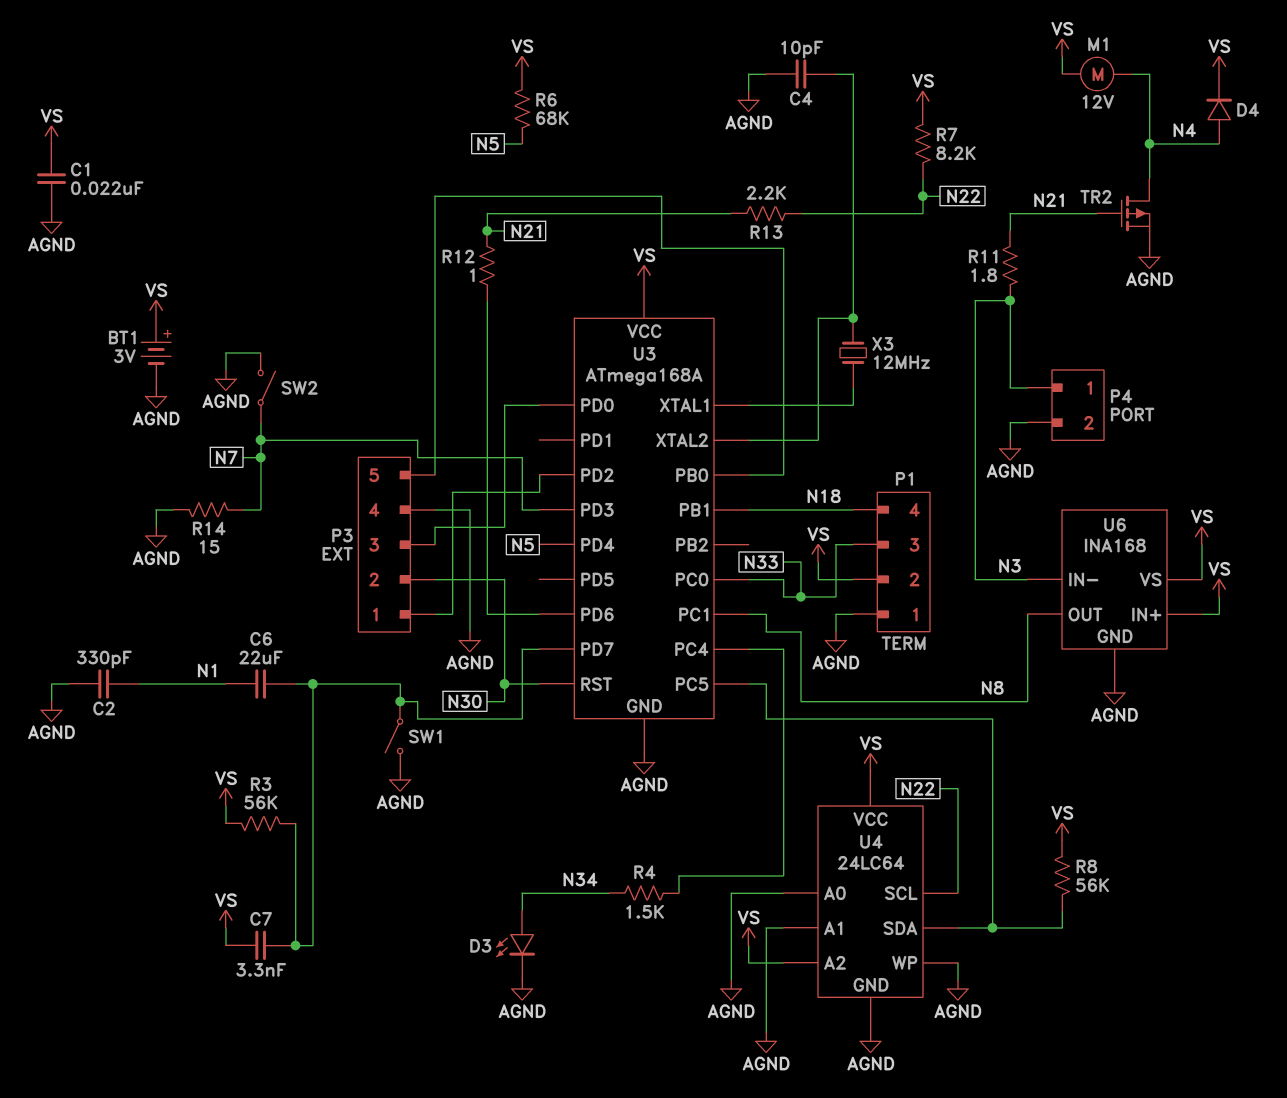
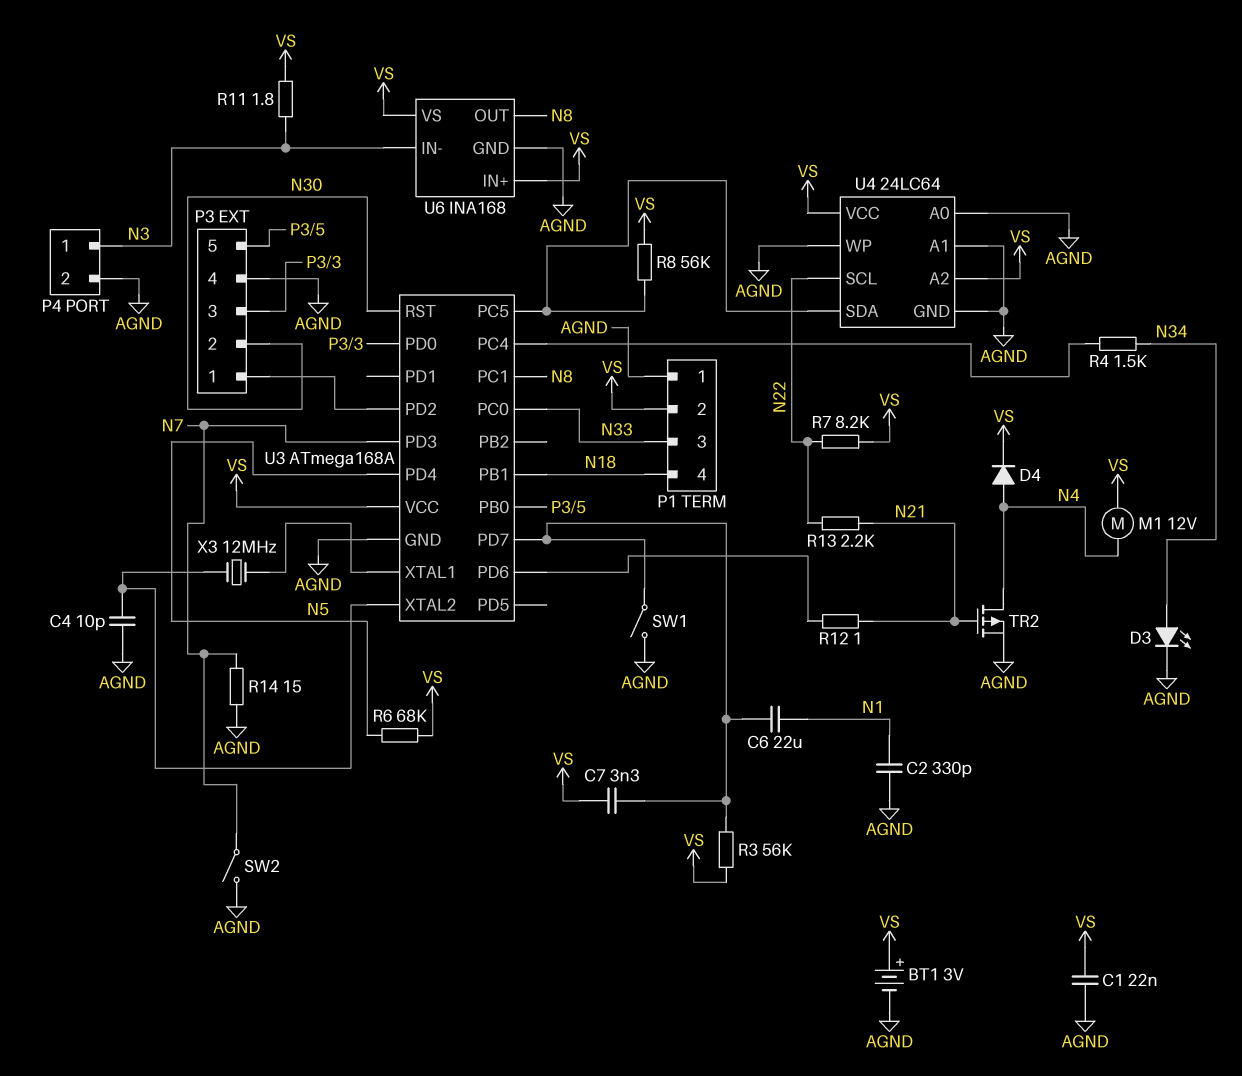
R11: 1.8 (N3, N21) -> 1.8 (N3, VS)

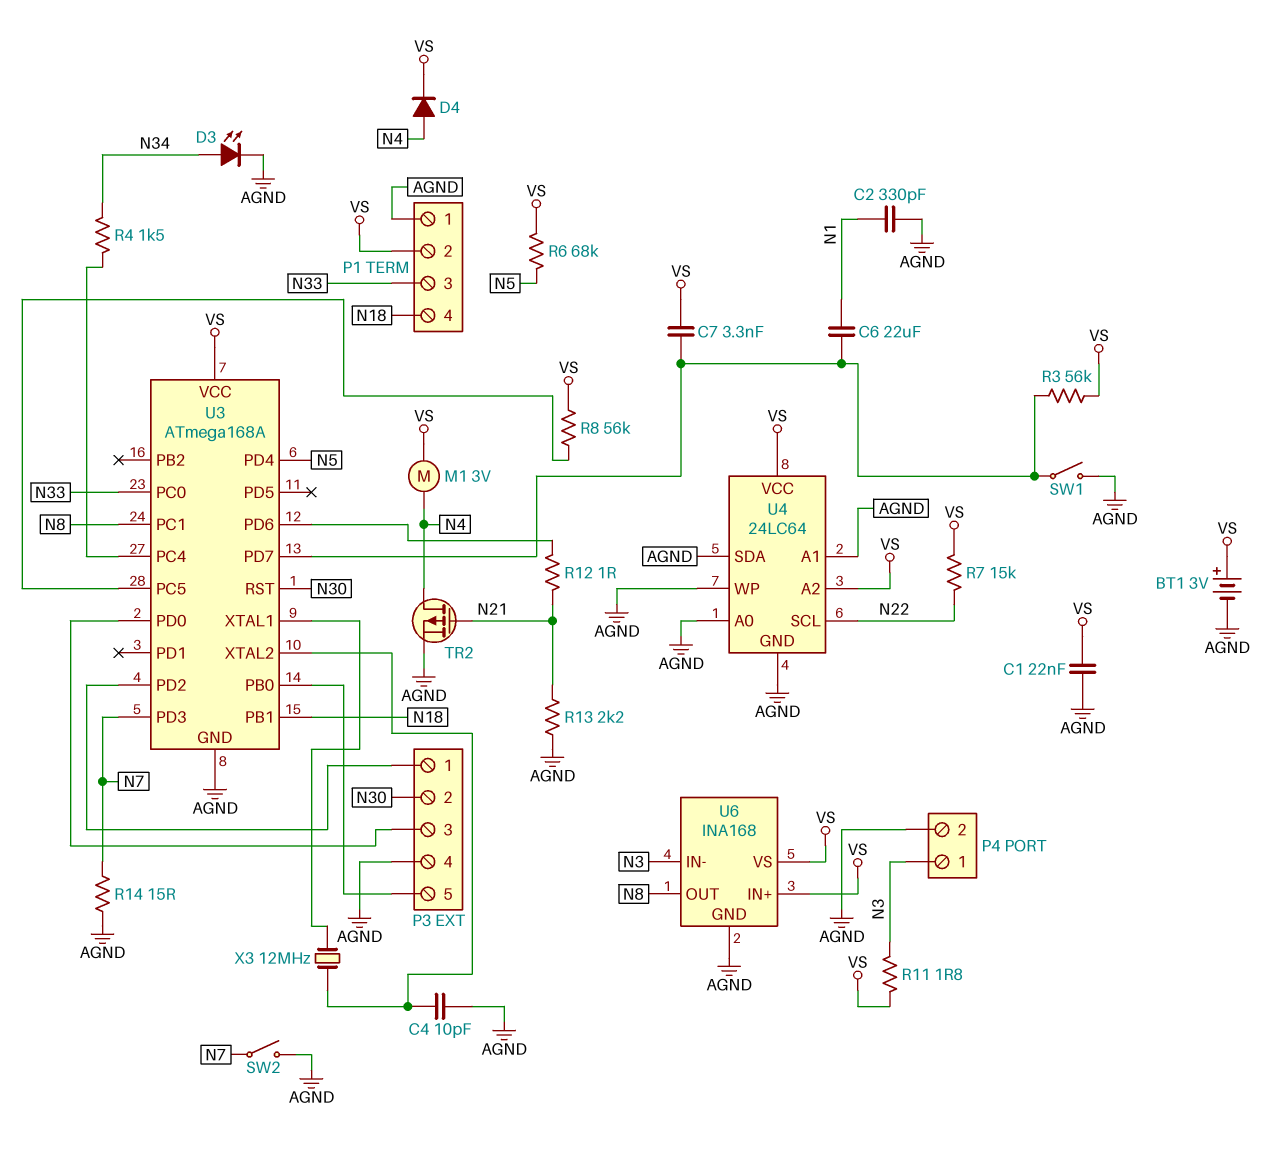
M1: motor 12V (N4, VS) -> motor 3V (N4, VS)
R7: 8.2k (N22, VS) -> 15k (N22, VS)
R13: 2.2k (N21, N22) -> 2.2k (AGND, N21)
U4 pin SDA: U3/PC5 -> AGND

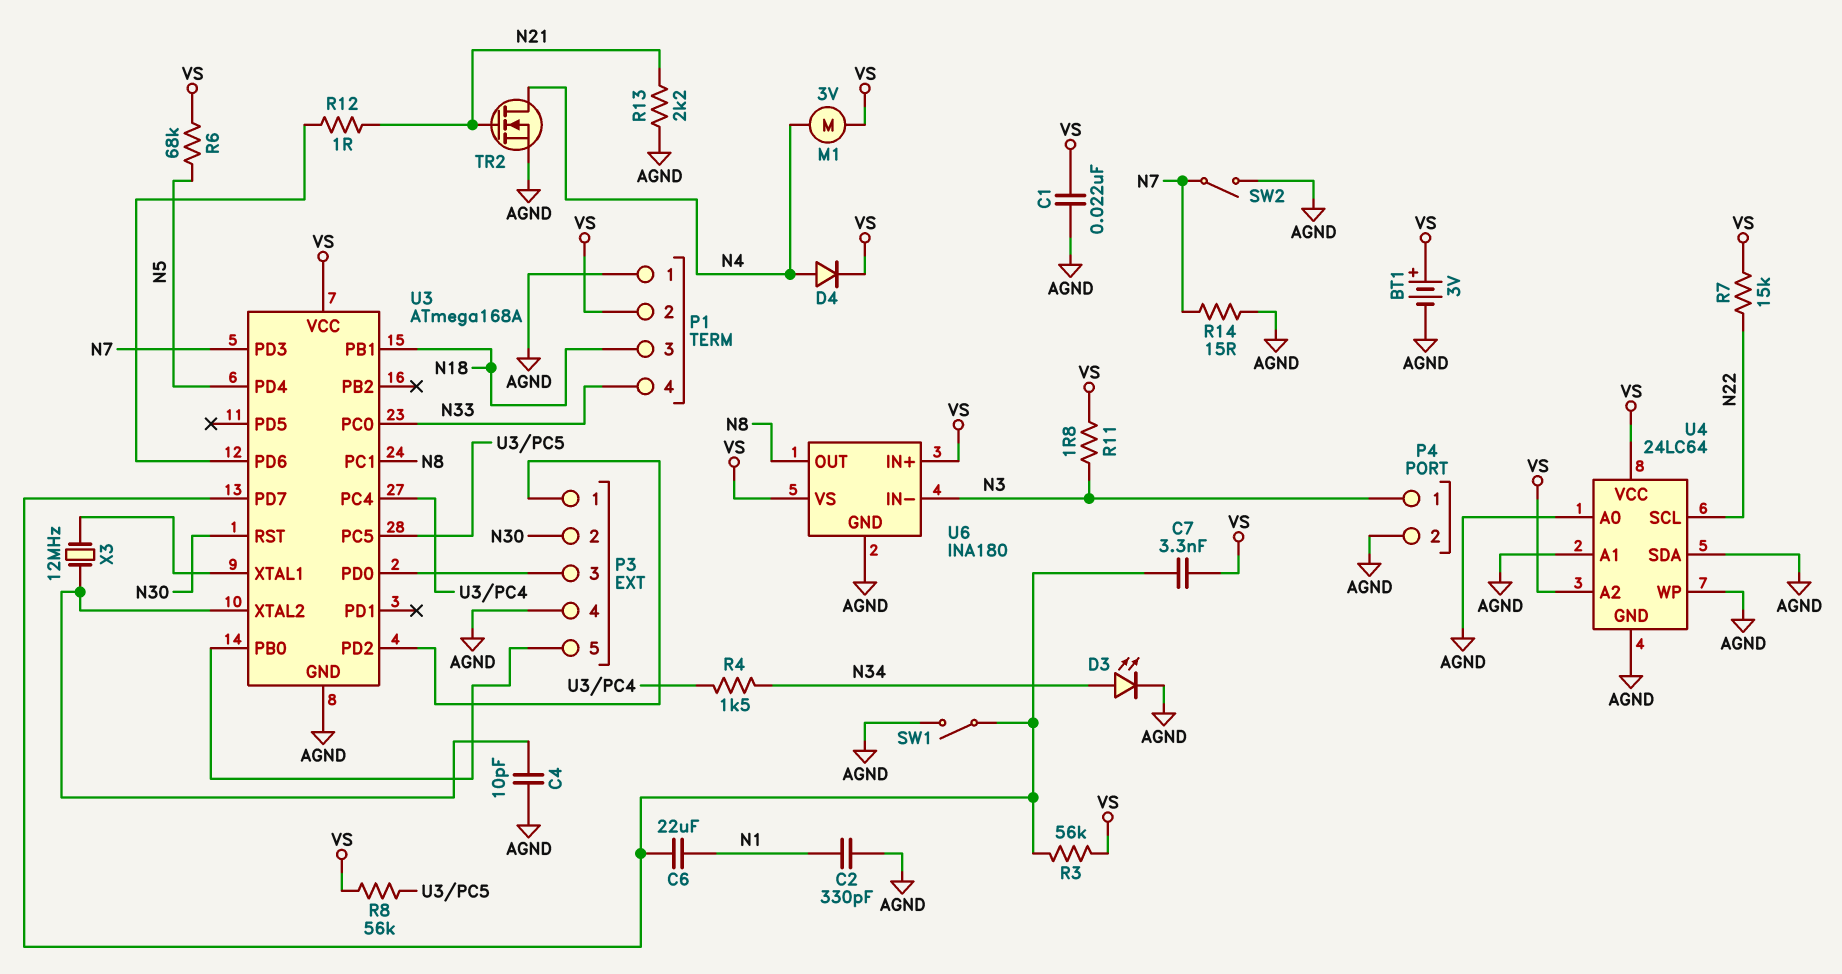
P1 pin 3: N33 -> N18
P1 pin 4: N18 -> N33
TR2: PMOS (G N21, D N4, S AGND) -> NMOS (G N21, D N4, S AGND)
U6: INA168 -> INA180

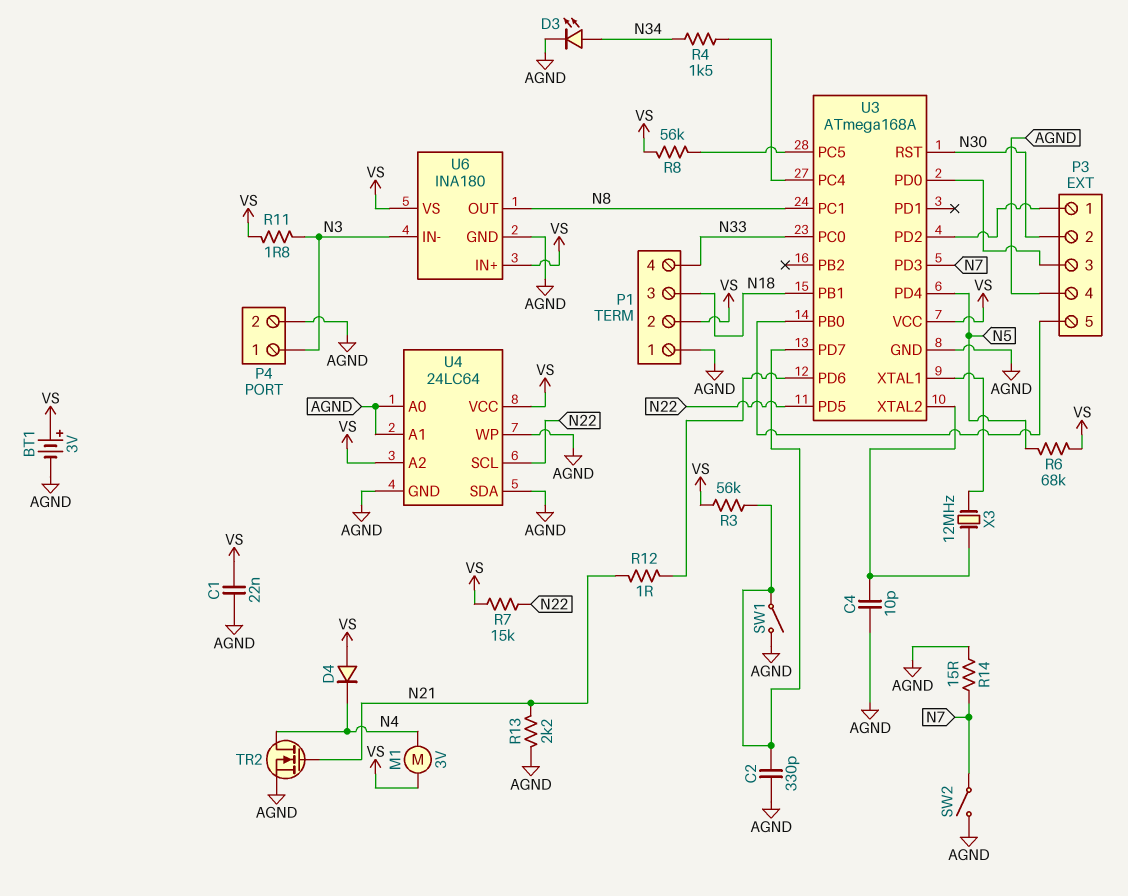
C2: 330pF (AGND, N1) -> 330pF (AGND, U3/PD7)
C6: 22uF (N1, U3/PD7) -> none
C7: 3.3nF (U3/PD7, VS) -> none
D4: diode (A N4, K VS) -> diode (A VS, K N4)
U3 pin PD5: none -> N22

